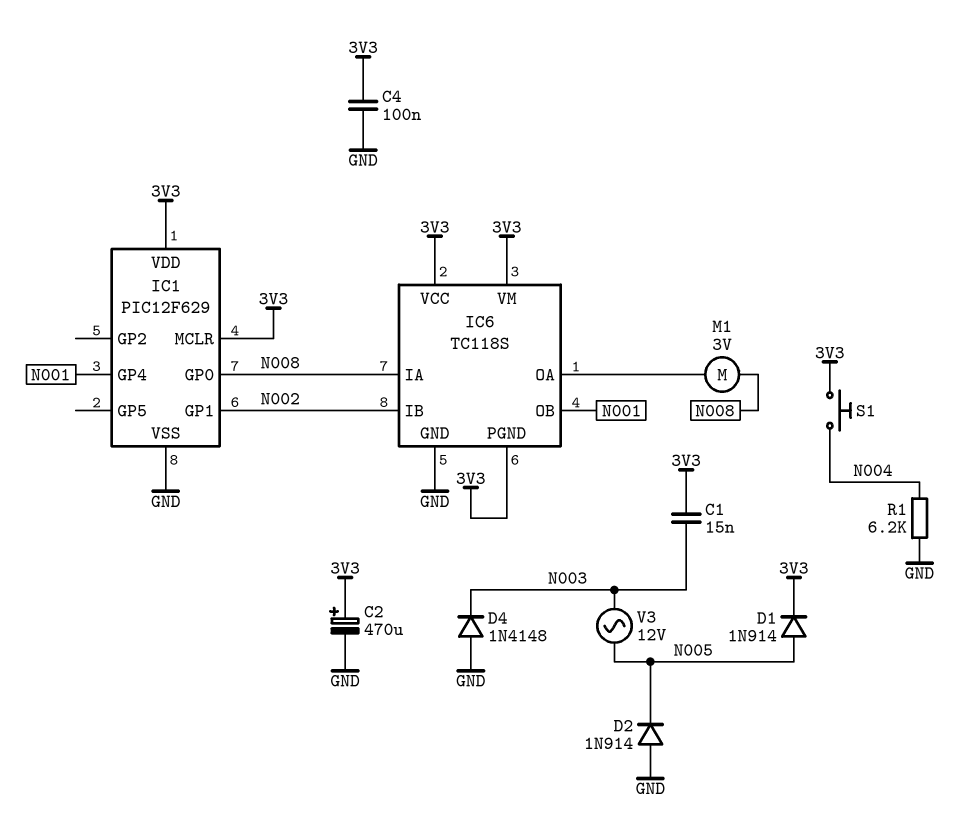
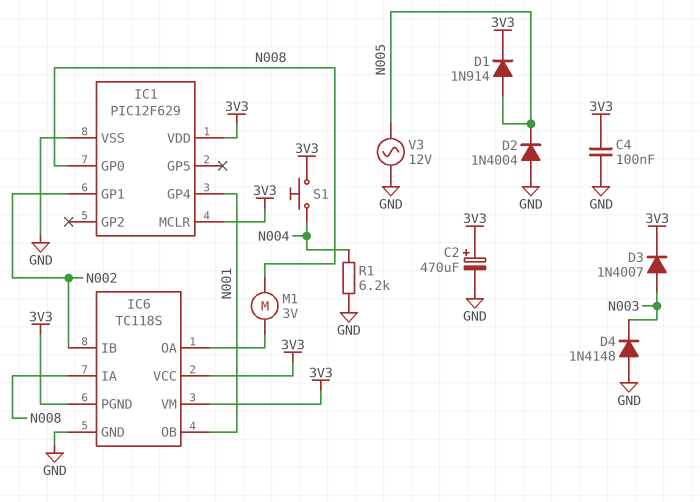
C1: 15nF (3V3, N003) -> none
D2: diode 1N914 (A GND, K N005) -> diode 1N4004 (A GND, K N005)
D3: none -> diode 1N4007 (A N003, K 3V3)
V3: AC 12V (N003, N005) -> AC 12V (GND, N005)

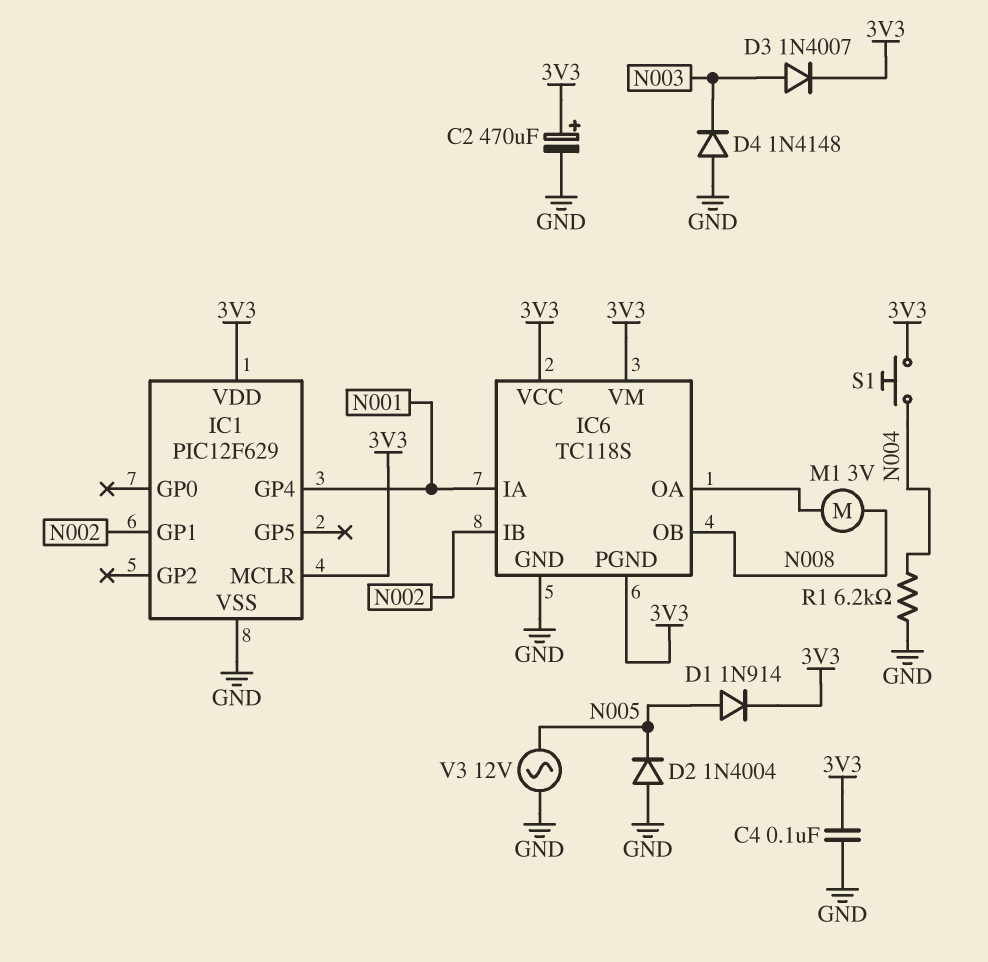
IC1 pin GP0: N008 -> none
IC6 pin IA: N008 -> N001
IC6 pin OB: N001 -> N008

